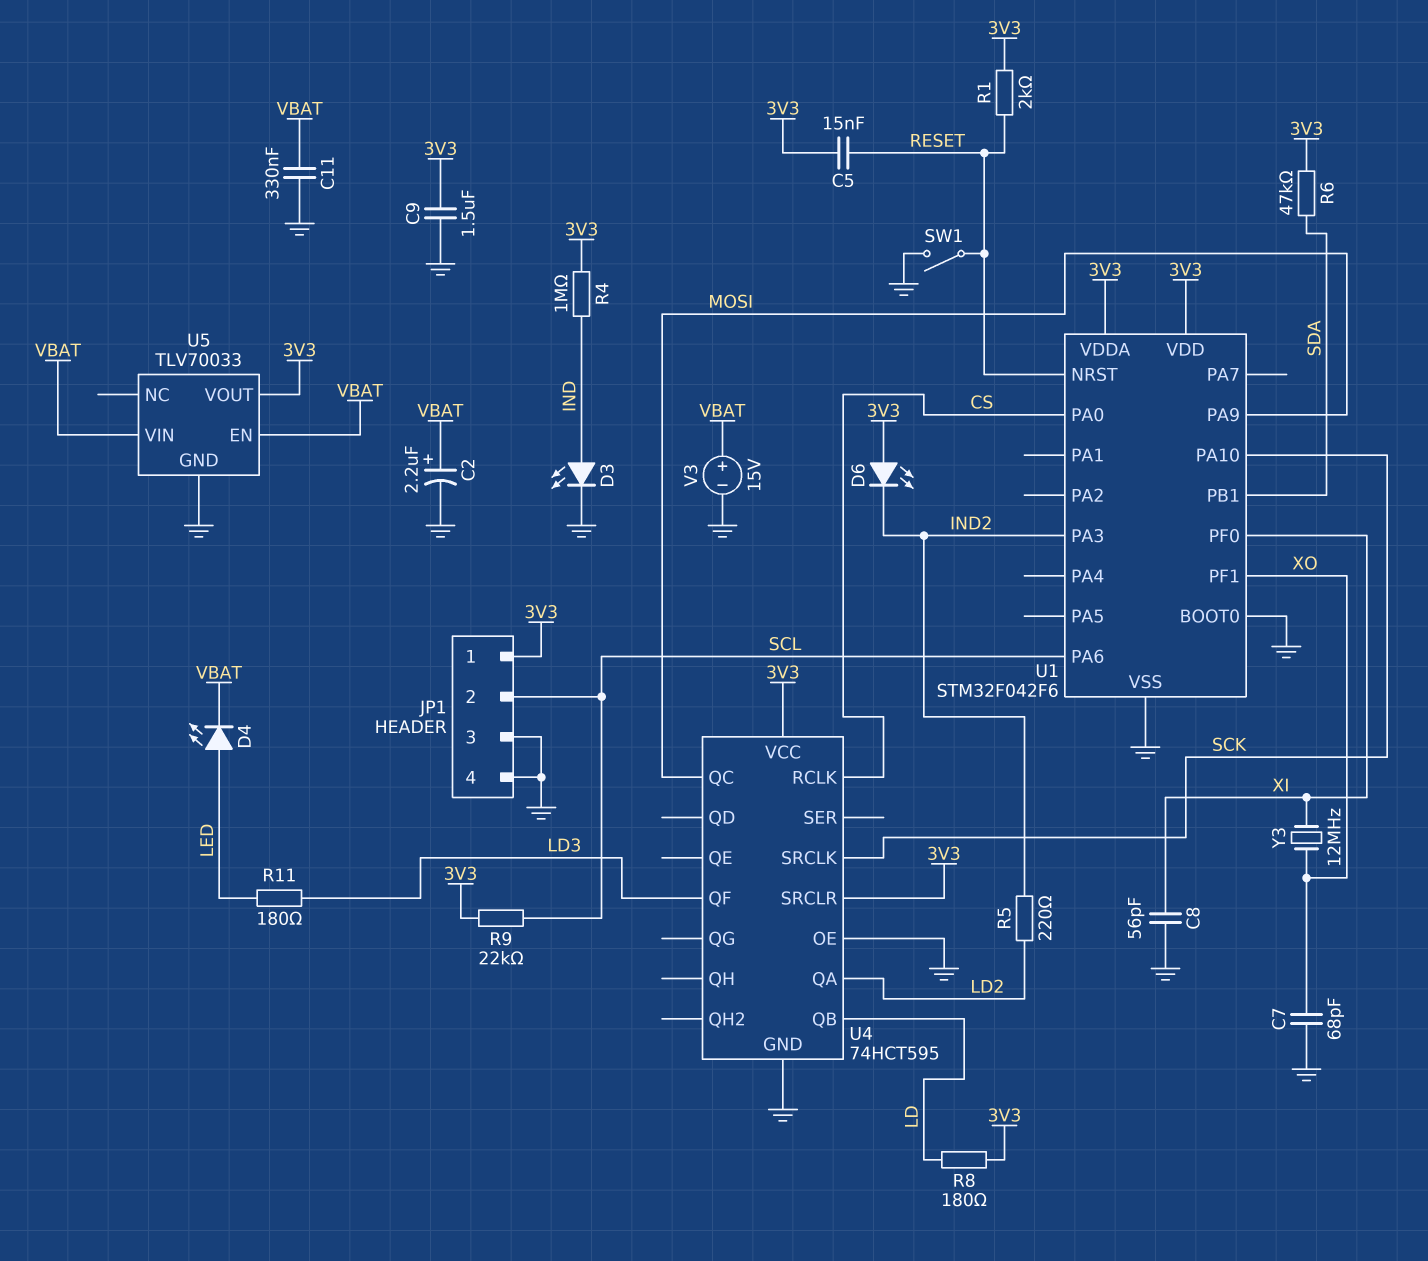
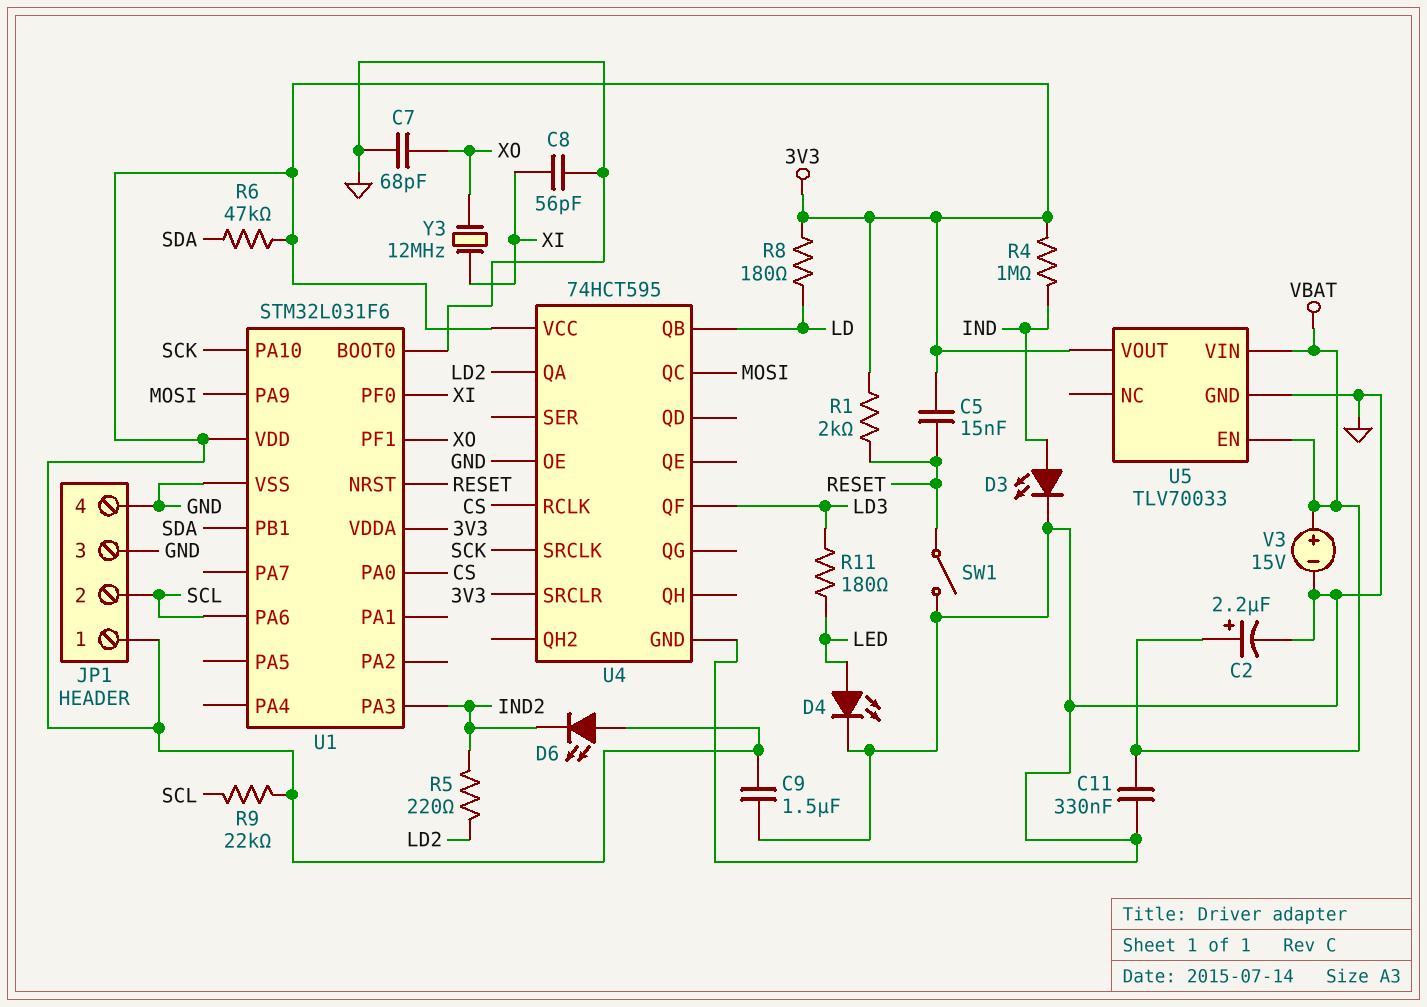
D4: LED (A LED, K VBAT) -> LED (A LED, K GND)
U1: STM32F042F6 -> STM32L031F6

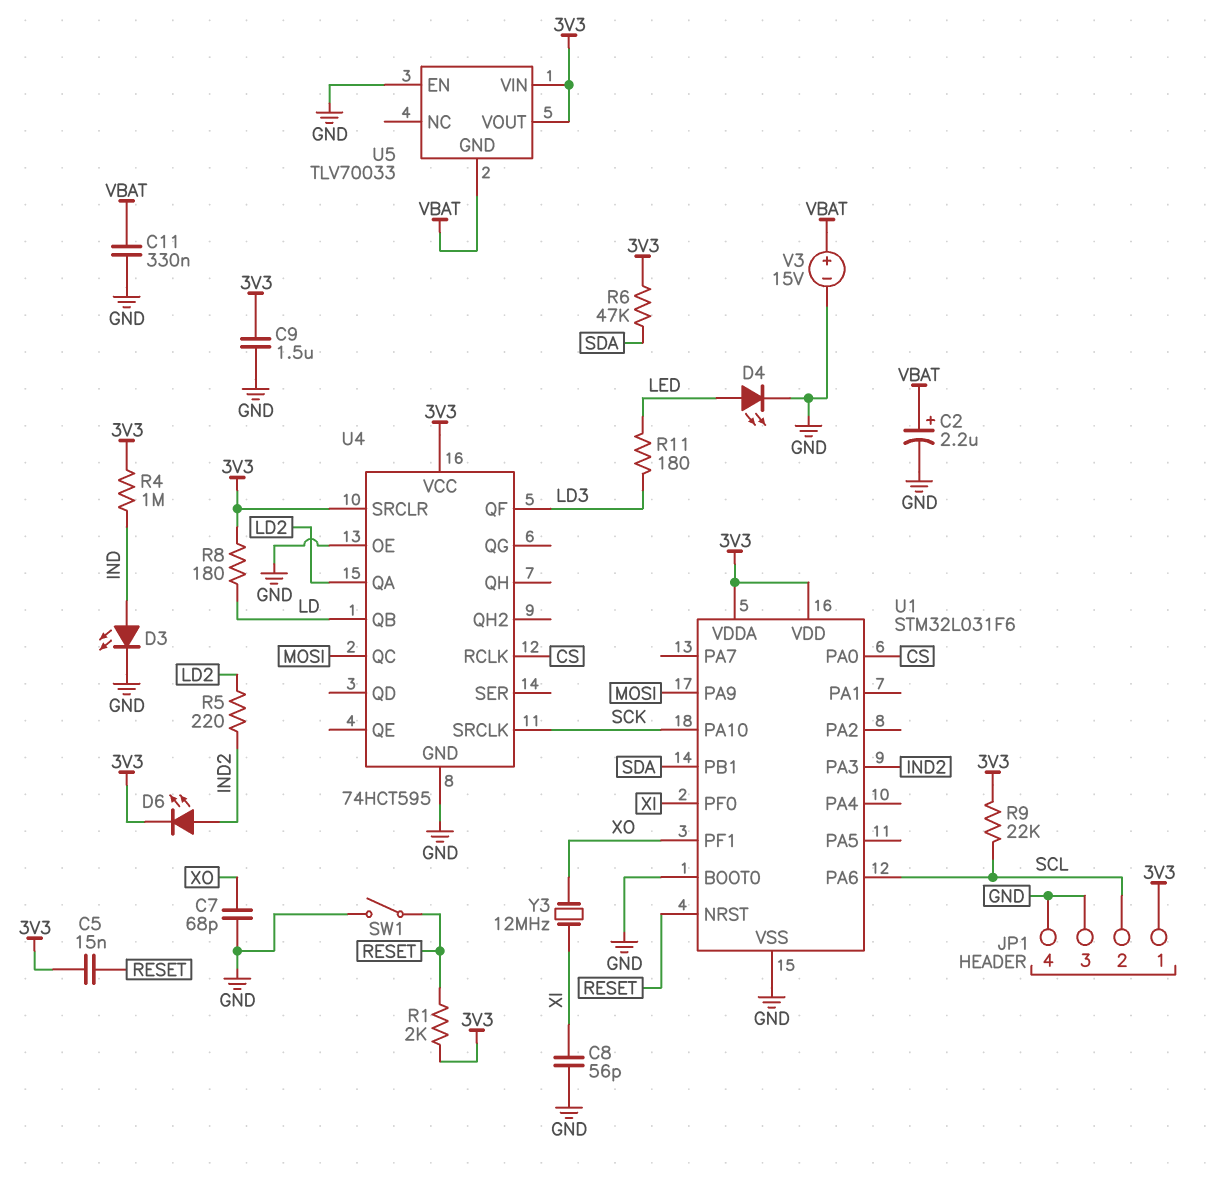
D6: LED (A 3V3, K IND2) -> LED (A IND2, K 3V3)
U5 pin EN: VBAT -> GND
U5 pin GND: GND -> VBAT
U5 pin VIN: VBAT -> 3V3

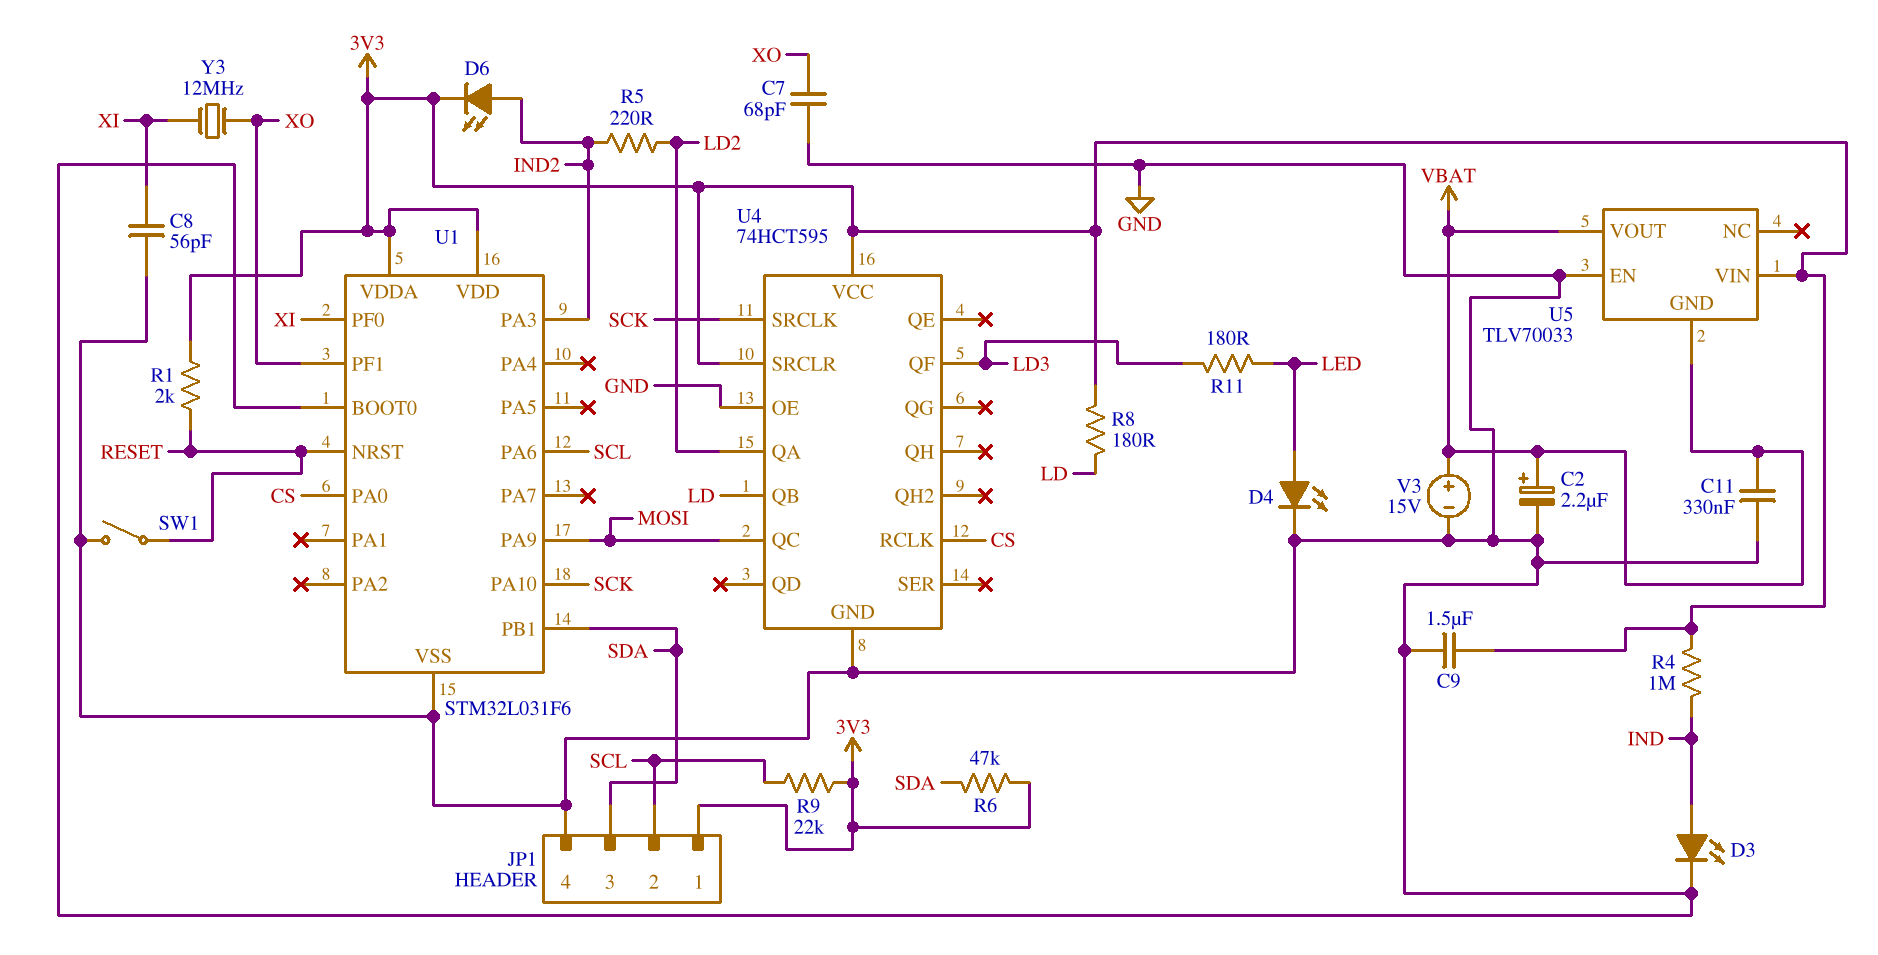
C5: 15nF (3V3, RESET) -> none
JP1 pin 3: GND -> SDA
U5 pin VOUT: 3V3 -> VBAT

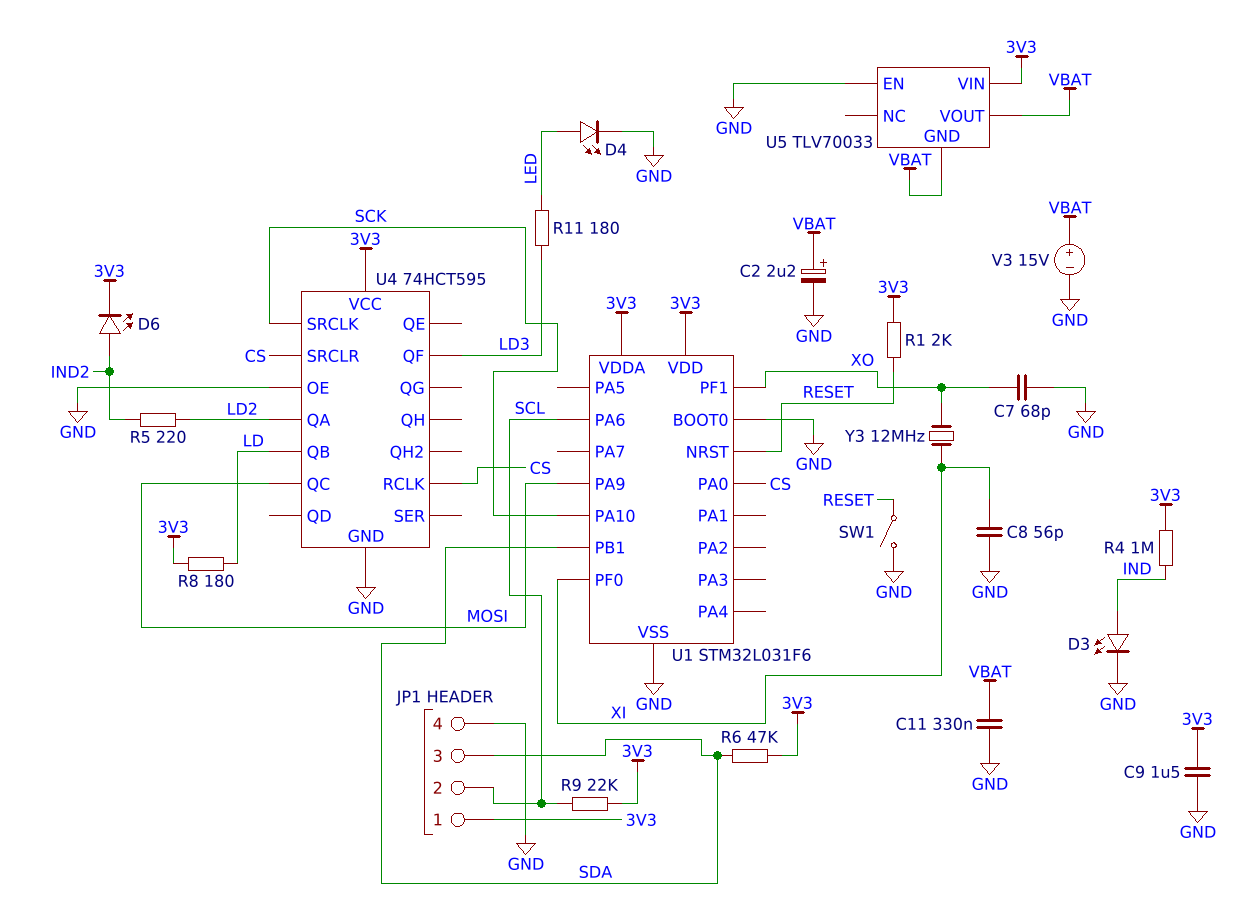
U1 pin PA3: IND2 -> none
U4 pin SRCLR: 3V3 -> CS

